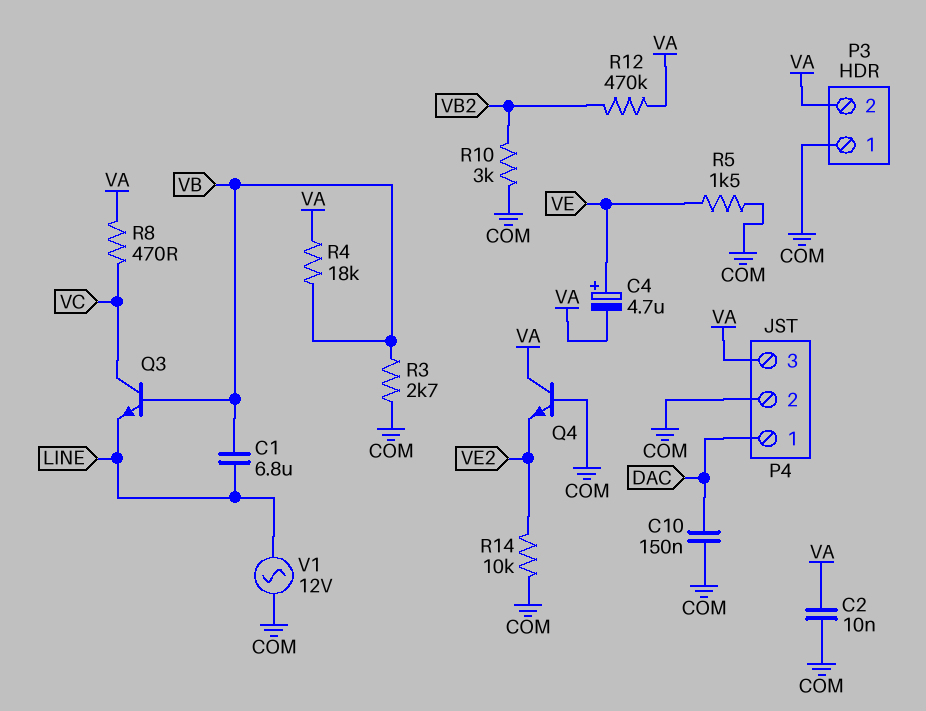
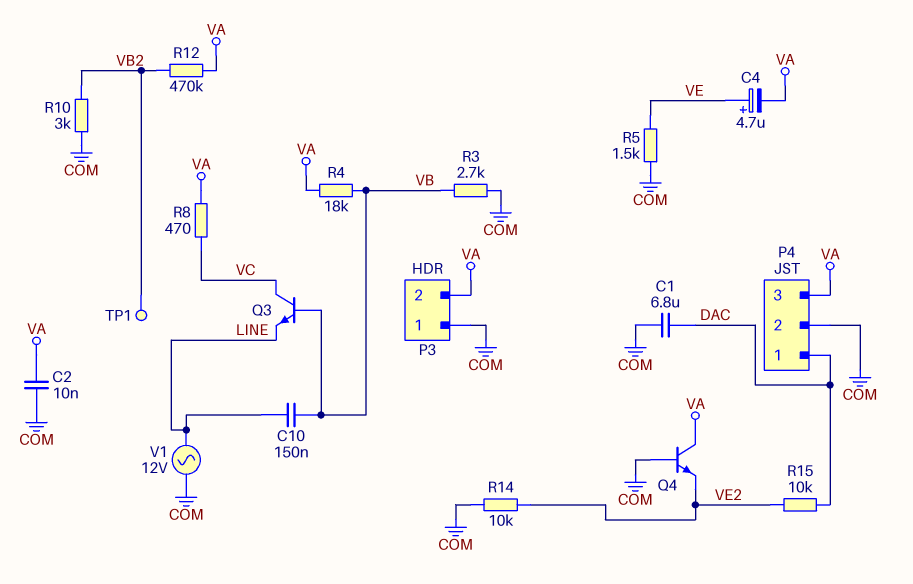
C1: 6.8uF (LINE, VB) -> 6.8uF (COM, DAC)
C10: 150nF (COM, DAC) -> 150nF (LINE, VB)
R15: none -> 10k (DAC, VE2)
TP1: none -> test point (VB2)

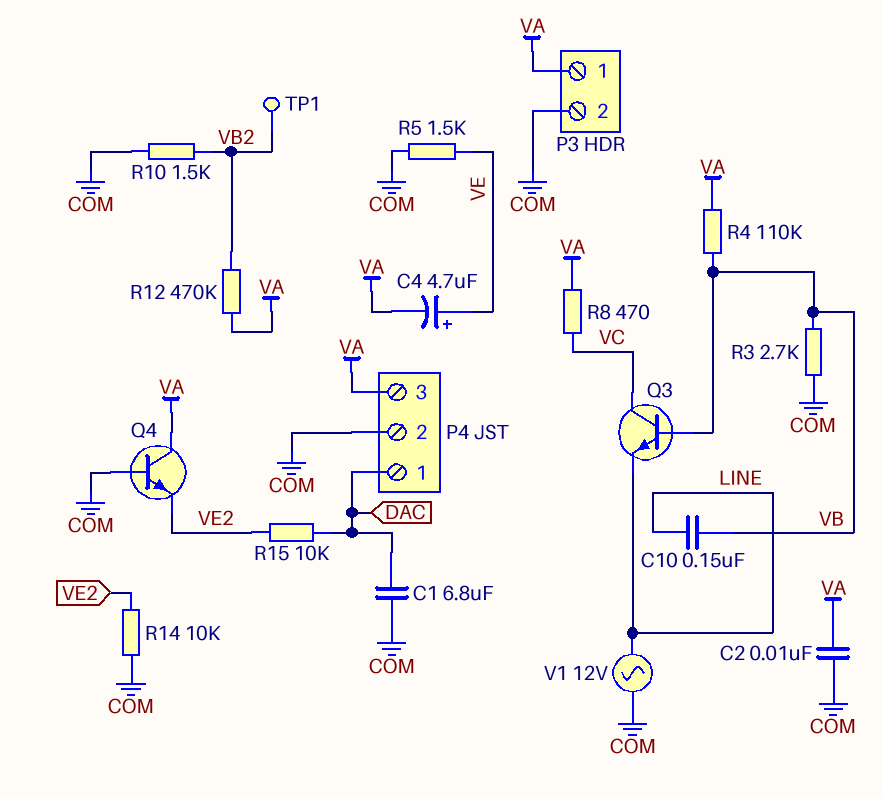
P3 pin 1: COM -> VA
P3 pin 2: VA -> COM
R4: 18k (VA, VB) -> 110k (VA, VB)
R10: 3k (COM, VB2) -> 1.5k (COM, VB2)

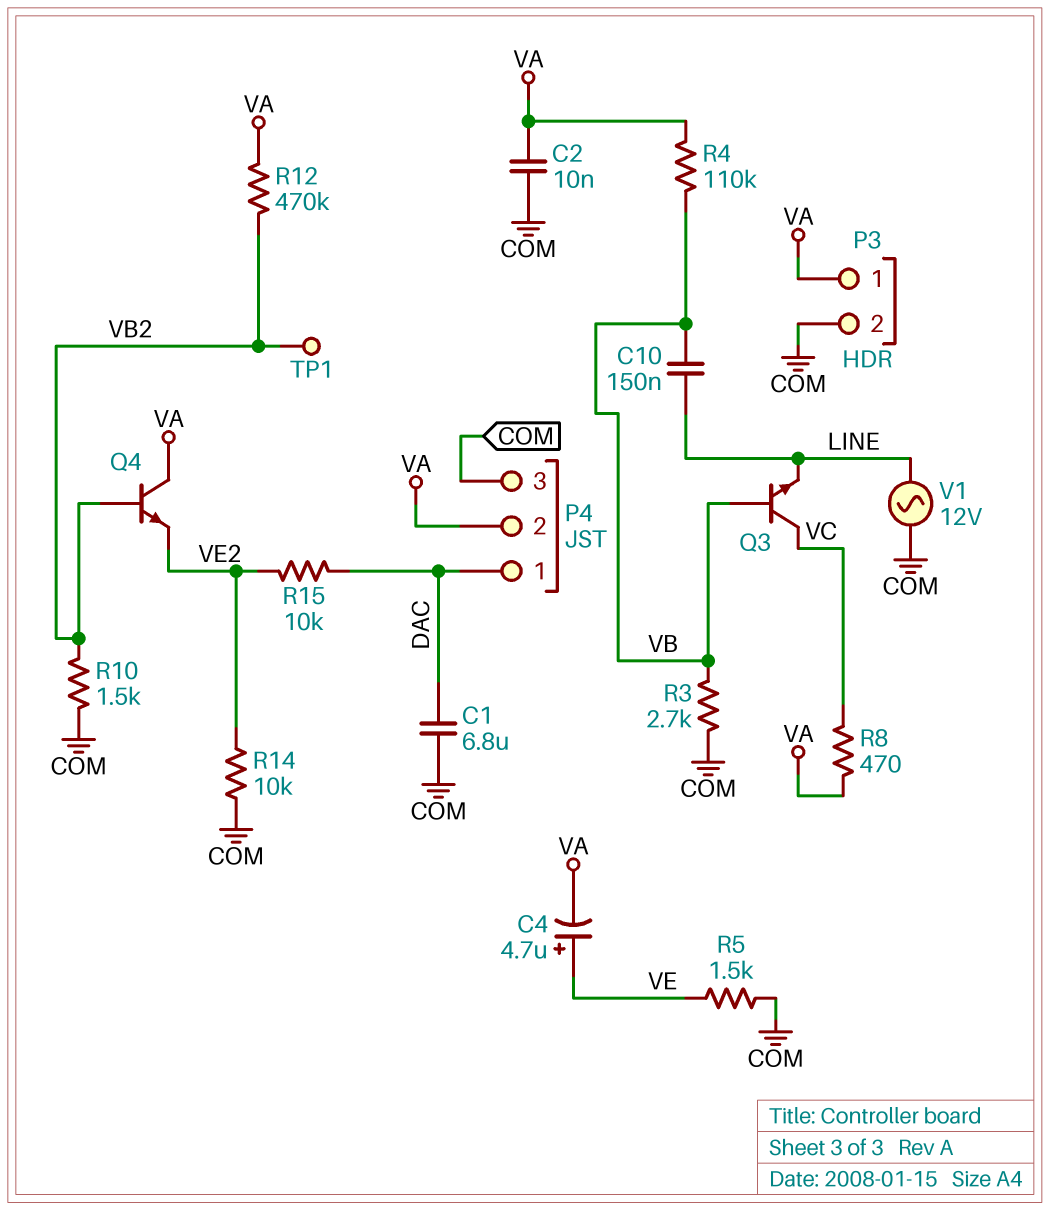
P4 pin 2: COM -> VA
P4 pin 3: VA -> COM
Q4: NPN (B COM, C VA, E VE2) -> NPN (B VB2, C VA, E VE2)

